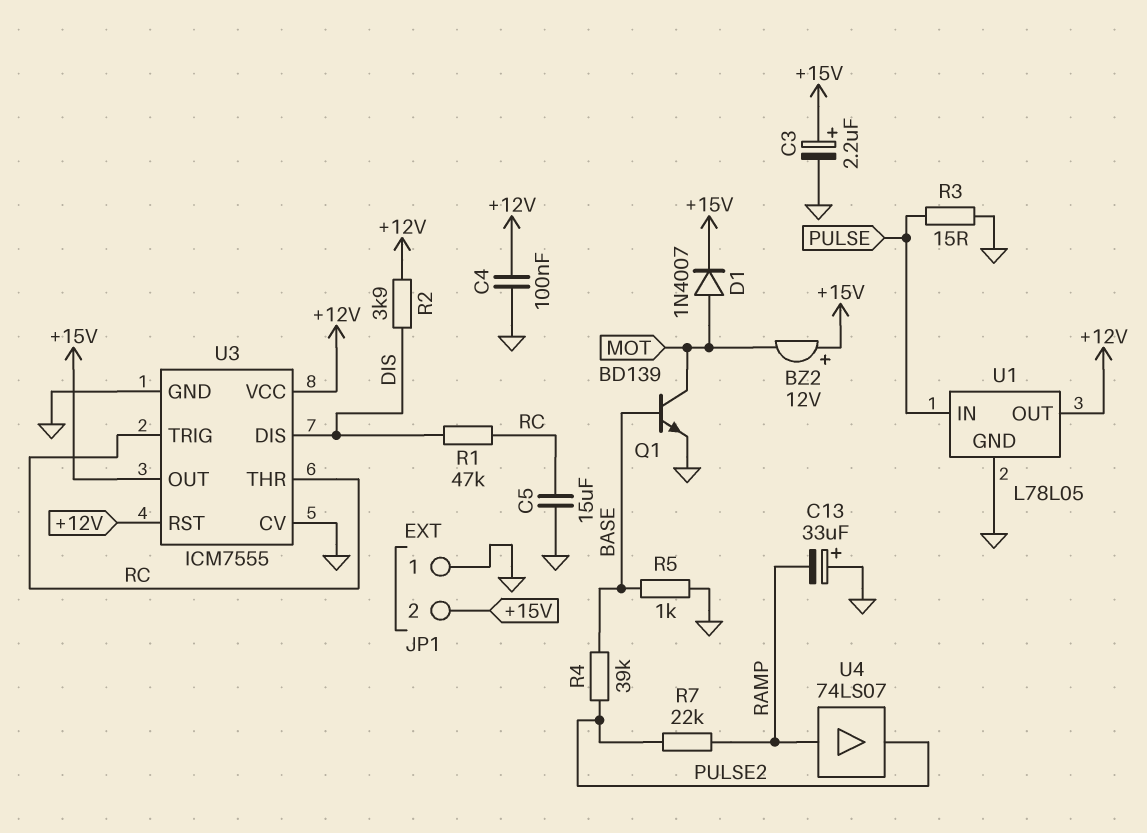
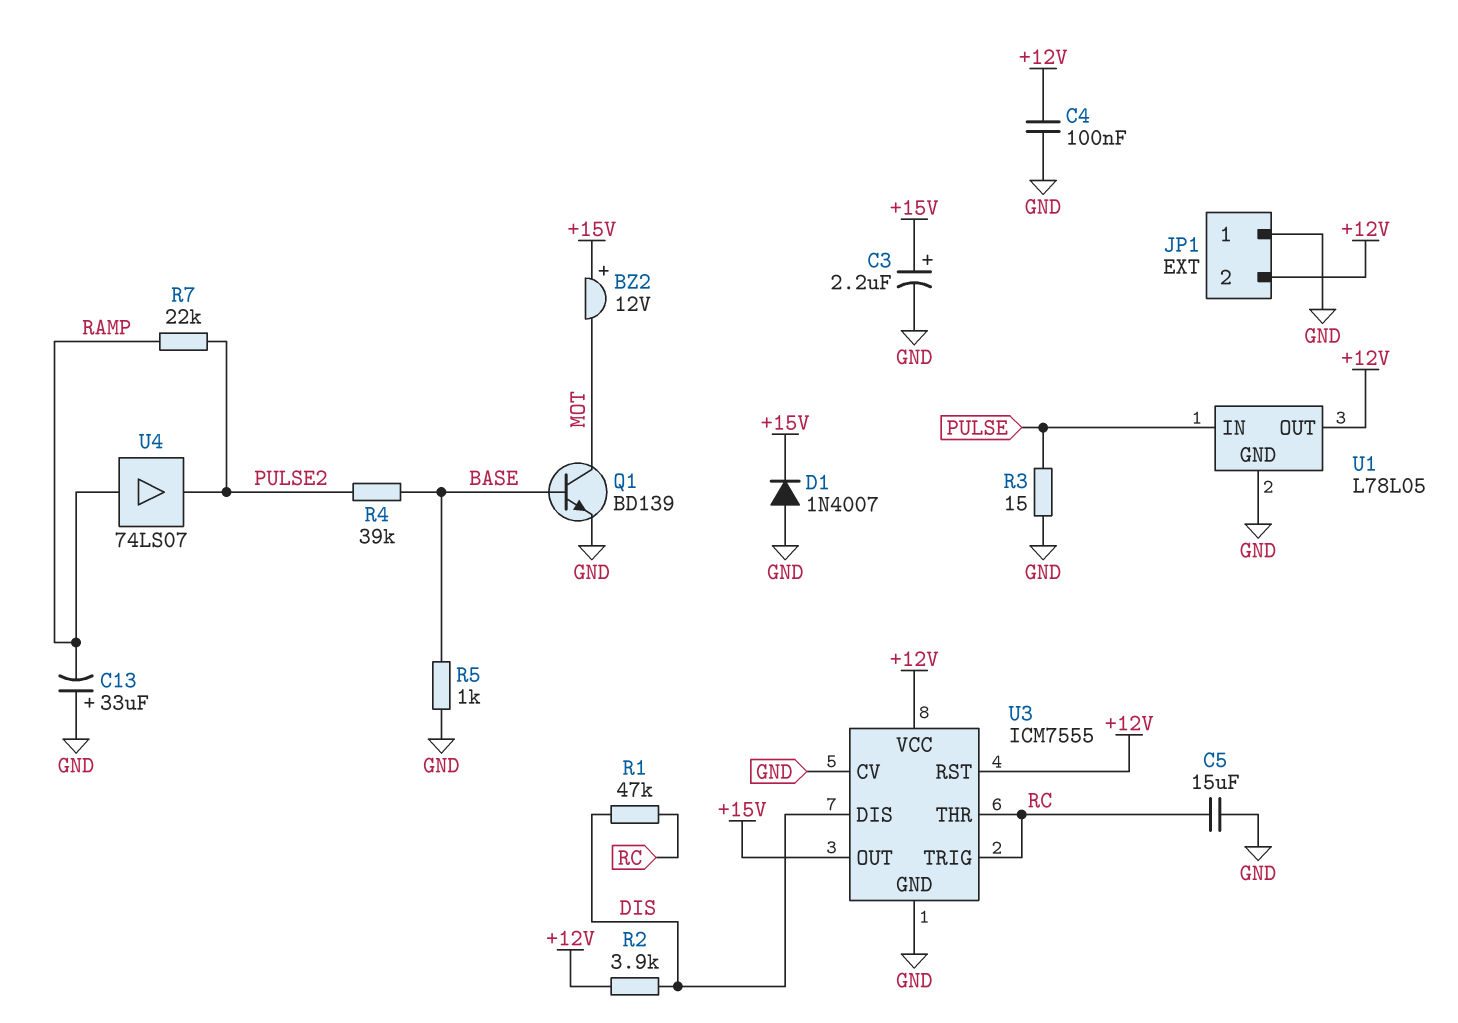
D1: diode 1N4007 (A MOT, K +15V) -> diode 1N4007 (A GND, K +15V)
JP1 pin 2: +15V -> +12V

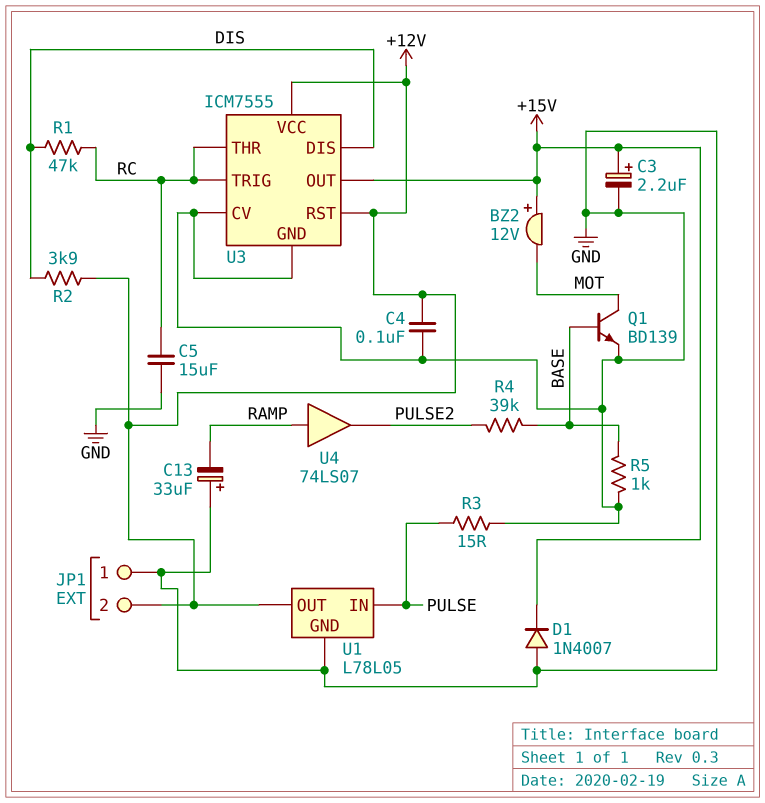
R7: 22k (PULSE2, RAMP) -> none

